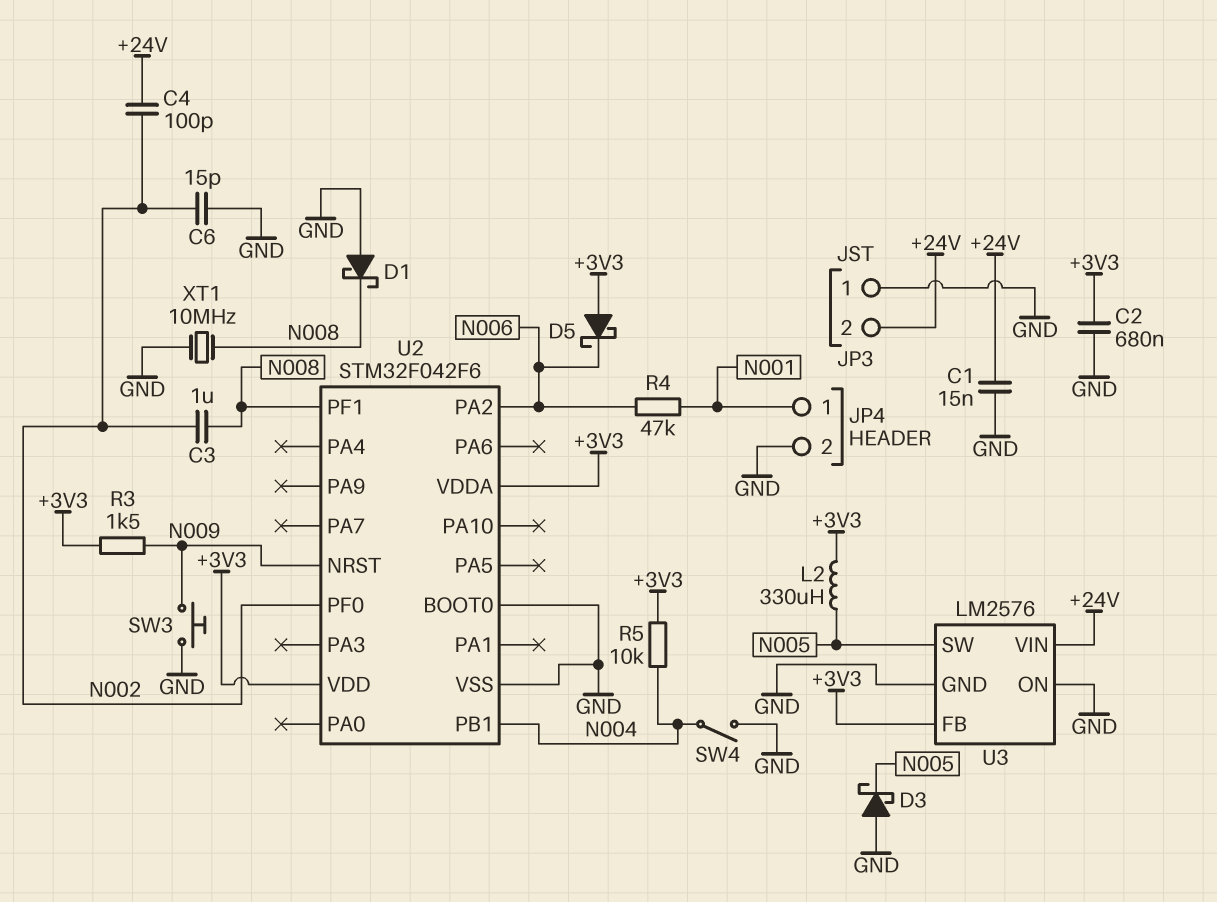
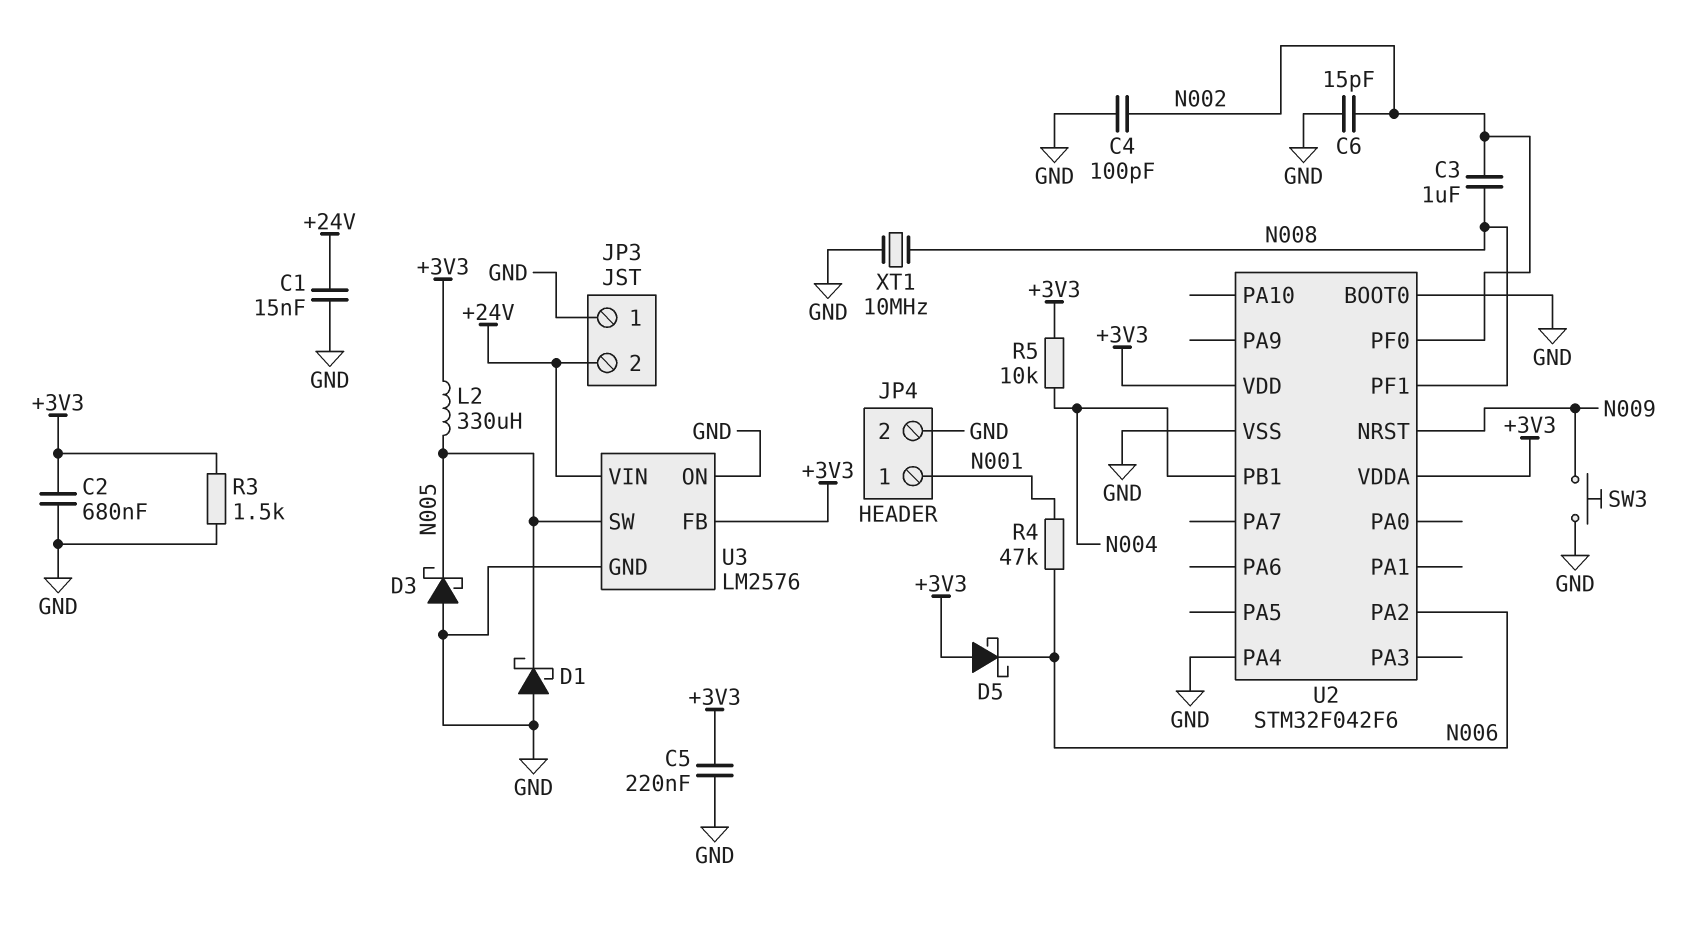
C4: 100pF (+24V, N002) -> 100pF (GND, N002)
C5: none -> 220nF (+3V3, GND)
D1: schottky (A GND, K N008) -> schottky (A GND, K N005)
R3: 1.5k (+3V3, N009) -> 1.5k (+3V3, GND)
SW4: switch (GND, N004) -> none
U2 pin PA4: none -> GND

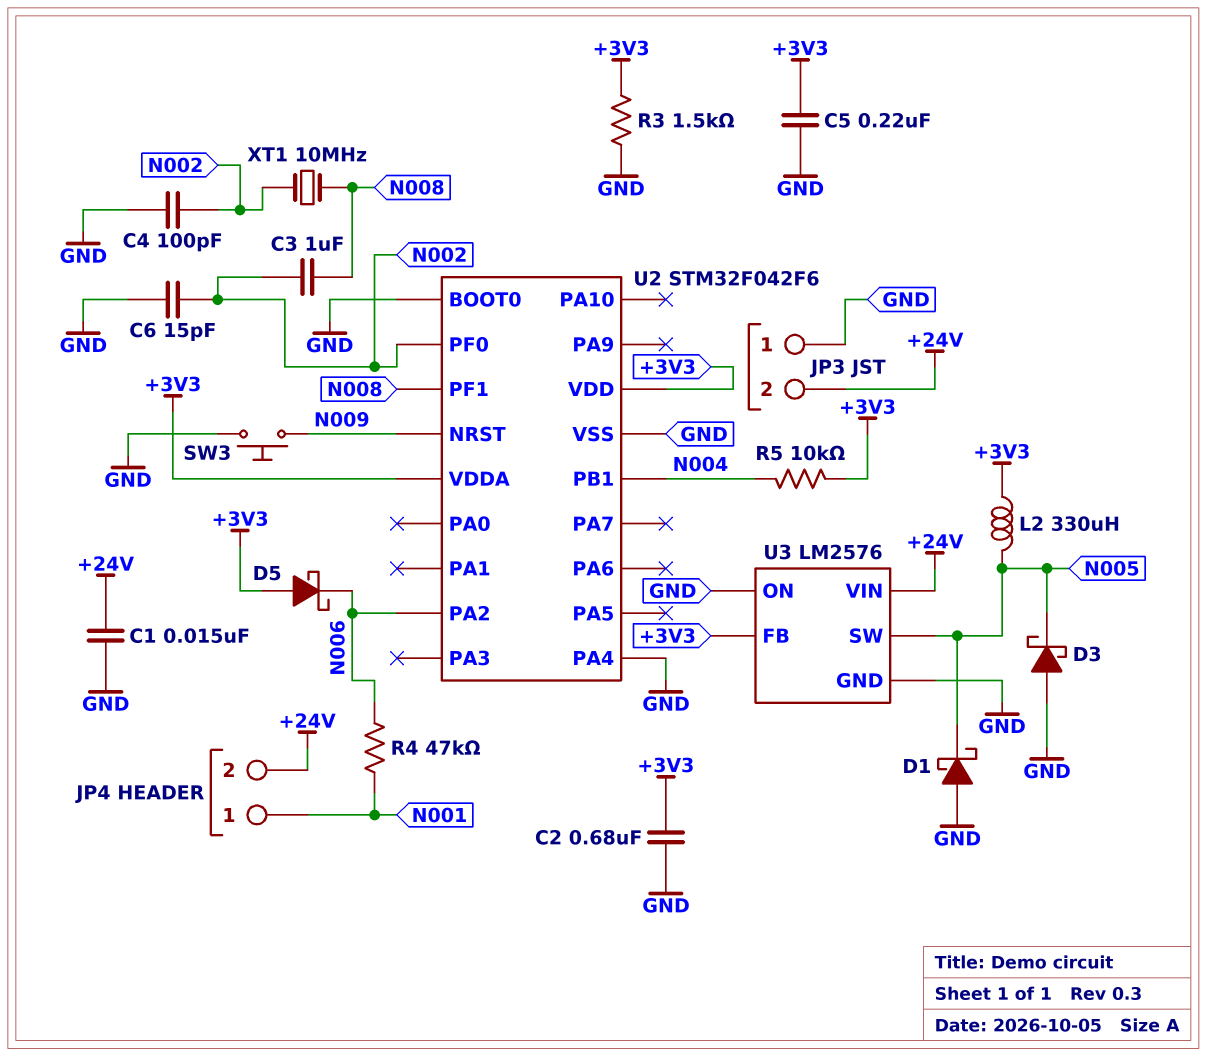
JP4 pin 2: GND -> +24V
XT1: 10MHz (GND, N008) -> 10MHz (N002, N008)

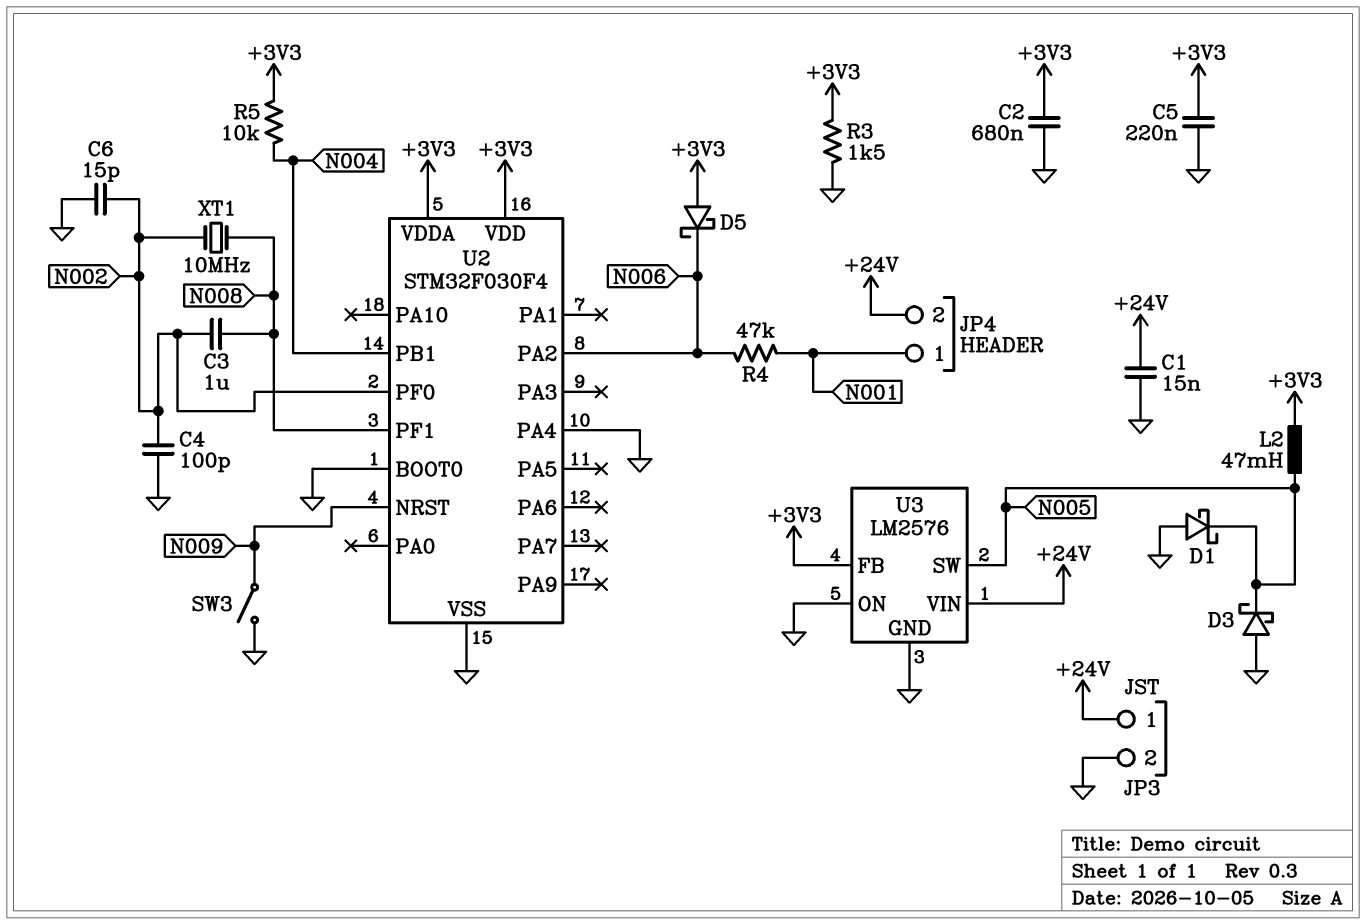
JP3 pin 1: GND -> +24V
JP3 pin 2: +24V -> GND
L2: 330uH (+3V3, N005) -> 47mH (+3V3, N005)
SW3: button (GND, N009) -> switch (GND, N009)
U2: STM32F042F6 -> STM32F030F4

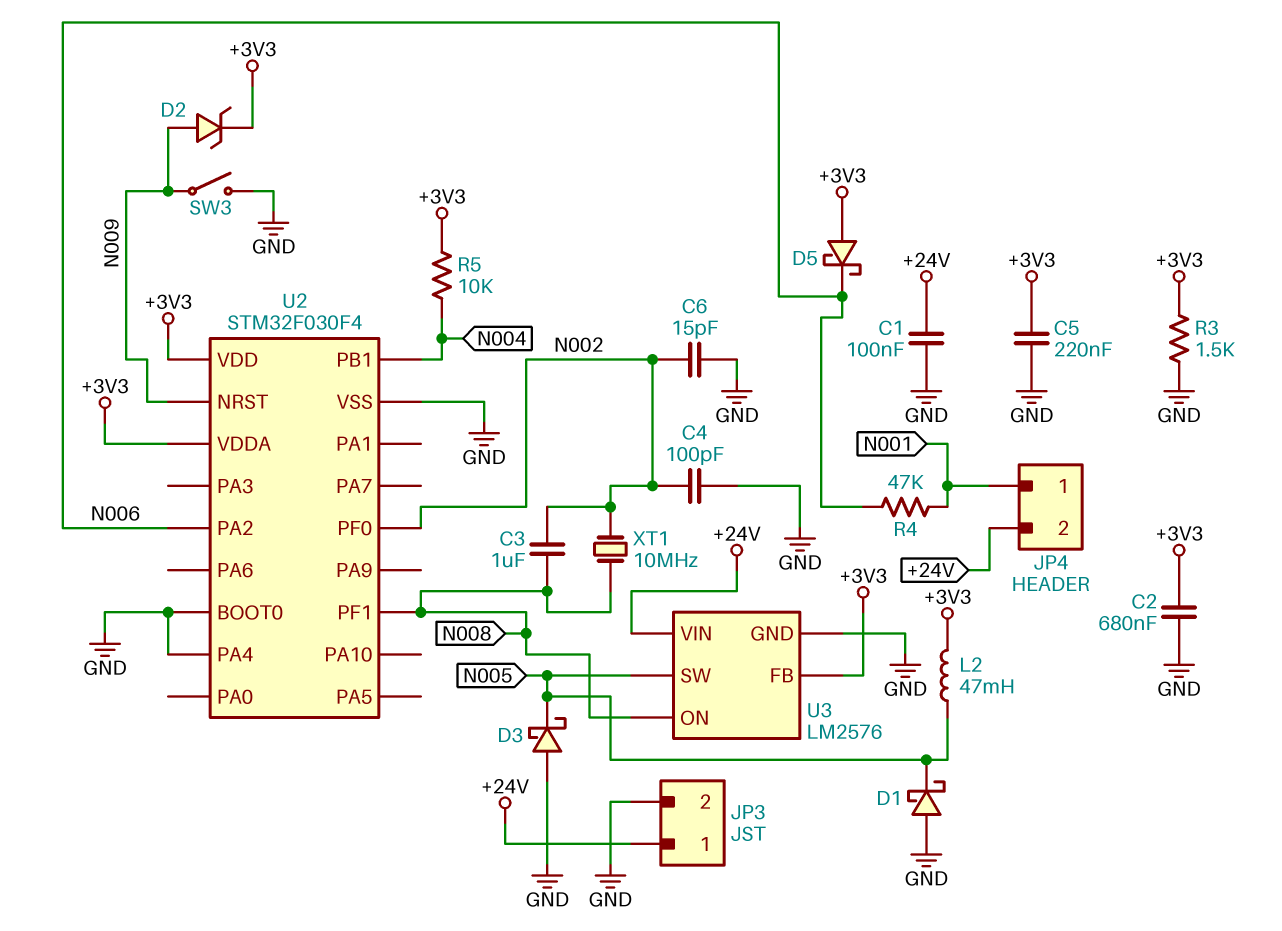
C1: 15nF (+24V, GND) -> 100nF (+24V, GND)
D2: none -> zener (A N009, K +3V3)
U3 pin ON: GND -> N008

